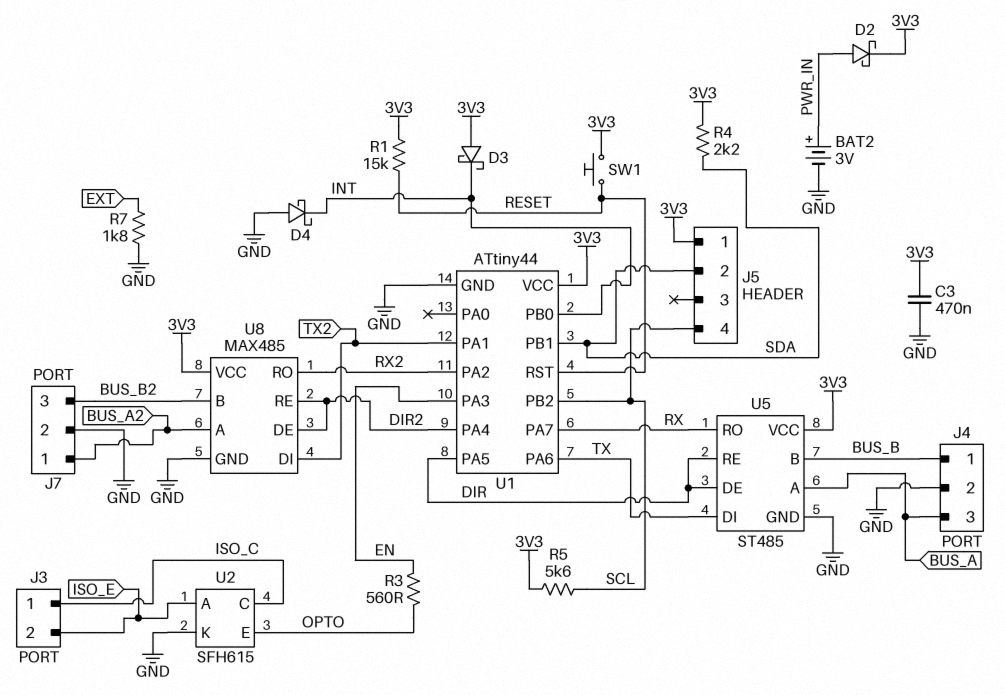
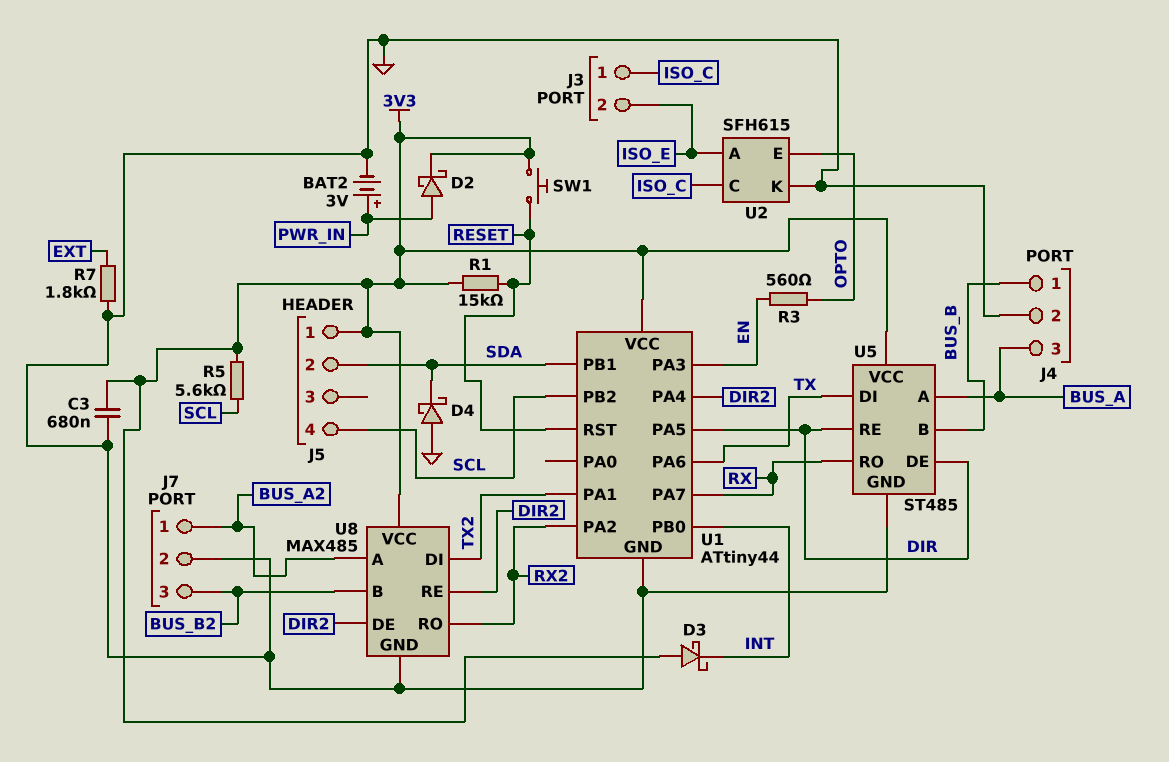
C3: 470nF (3V3, GND) -> 680nF (3V3, GND)
D4: schottky (A GND, K INT) -> schottky (A GND, K SDA)
R4: 2.2k (3V3, SDA) -> none

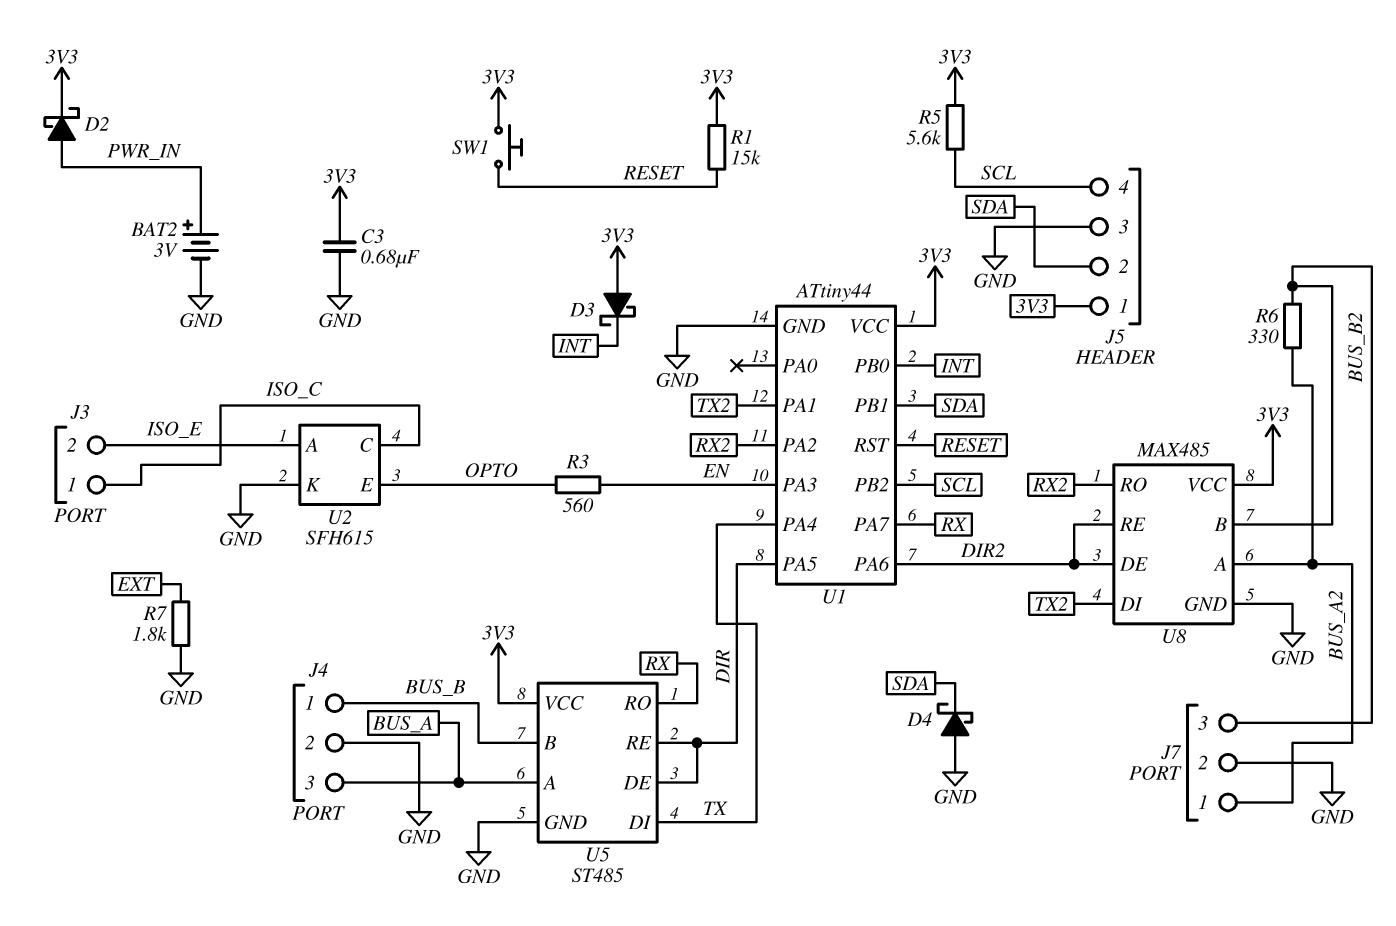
J5 pin 3: none -> GND
R6: none -> 330 (BUS_A2, BUS_B2)
U1 pin PA4: DIR2 -> TX
U1 pin PA6: TX -> DIR2

